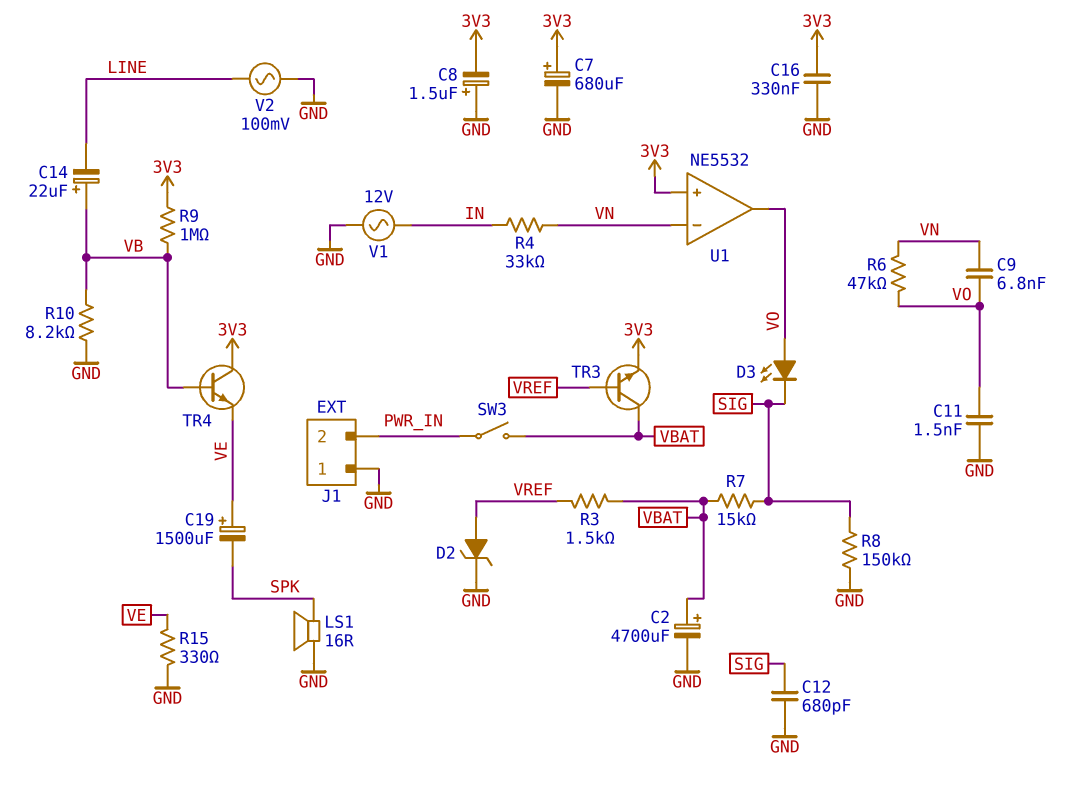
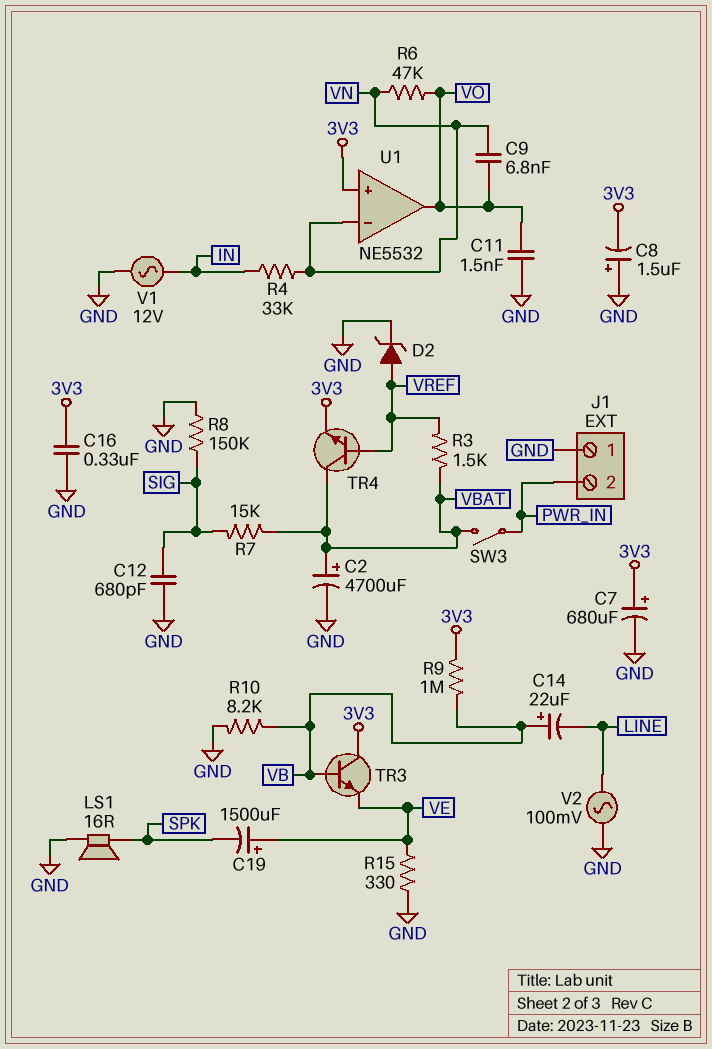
D3: LED (A VO, K SIG) -> none
TR3: NPN (B VREF, C VBAT, E 3V3) -> NPN (B VB, C 3V3, E VE)
TR4: NPN (B VB, C 3V3, E VE) -> NPN (B VREF, C VBAT, E 3V3)

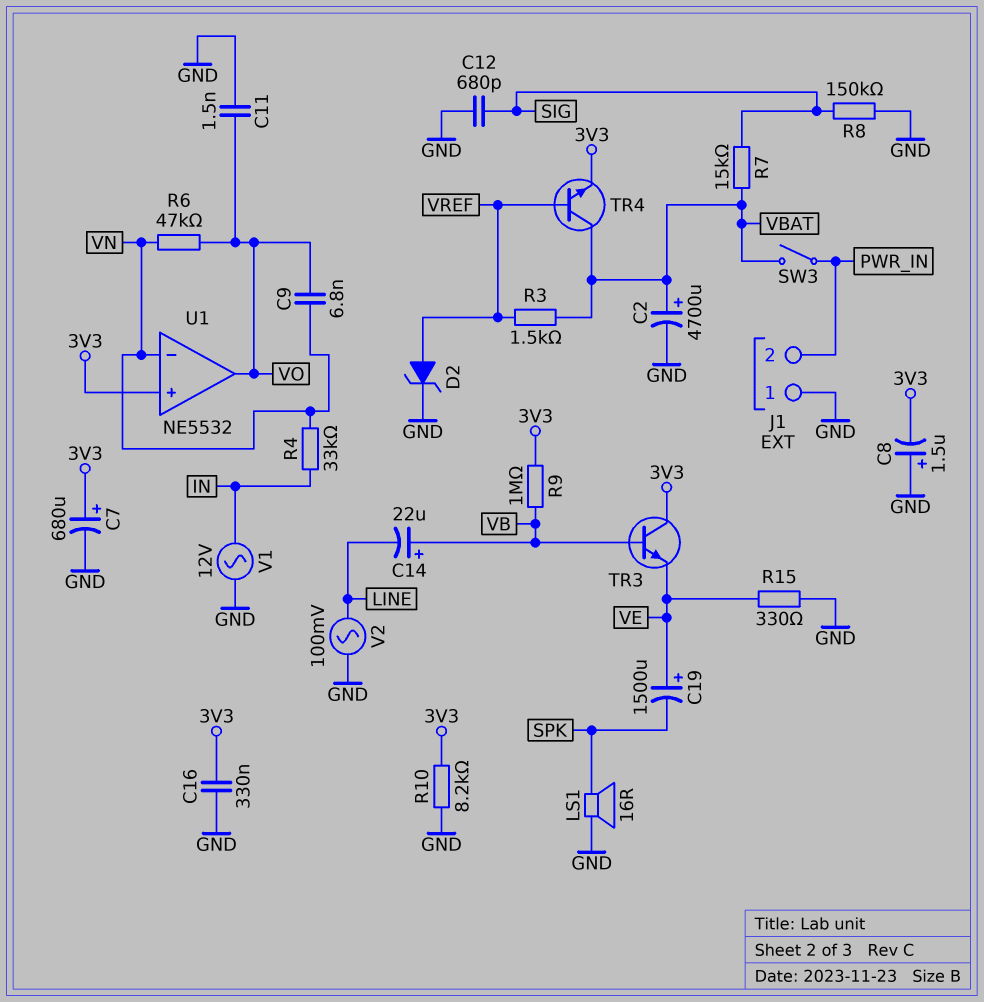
R10: 8.2k (GND, VB) -> 8.2k (3V3, GND)

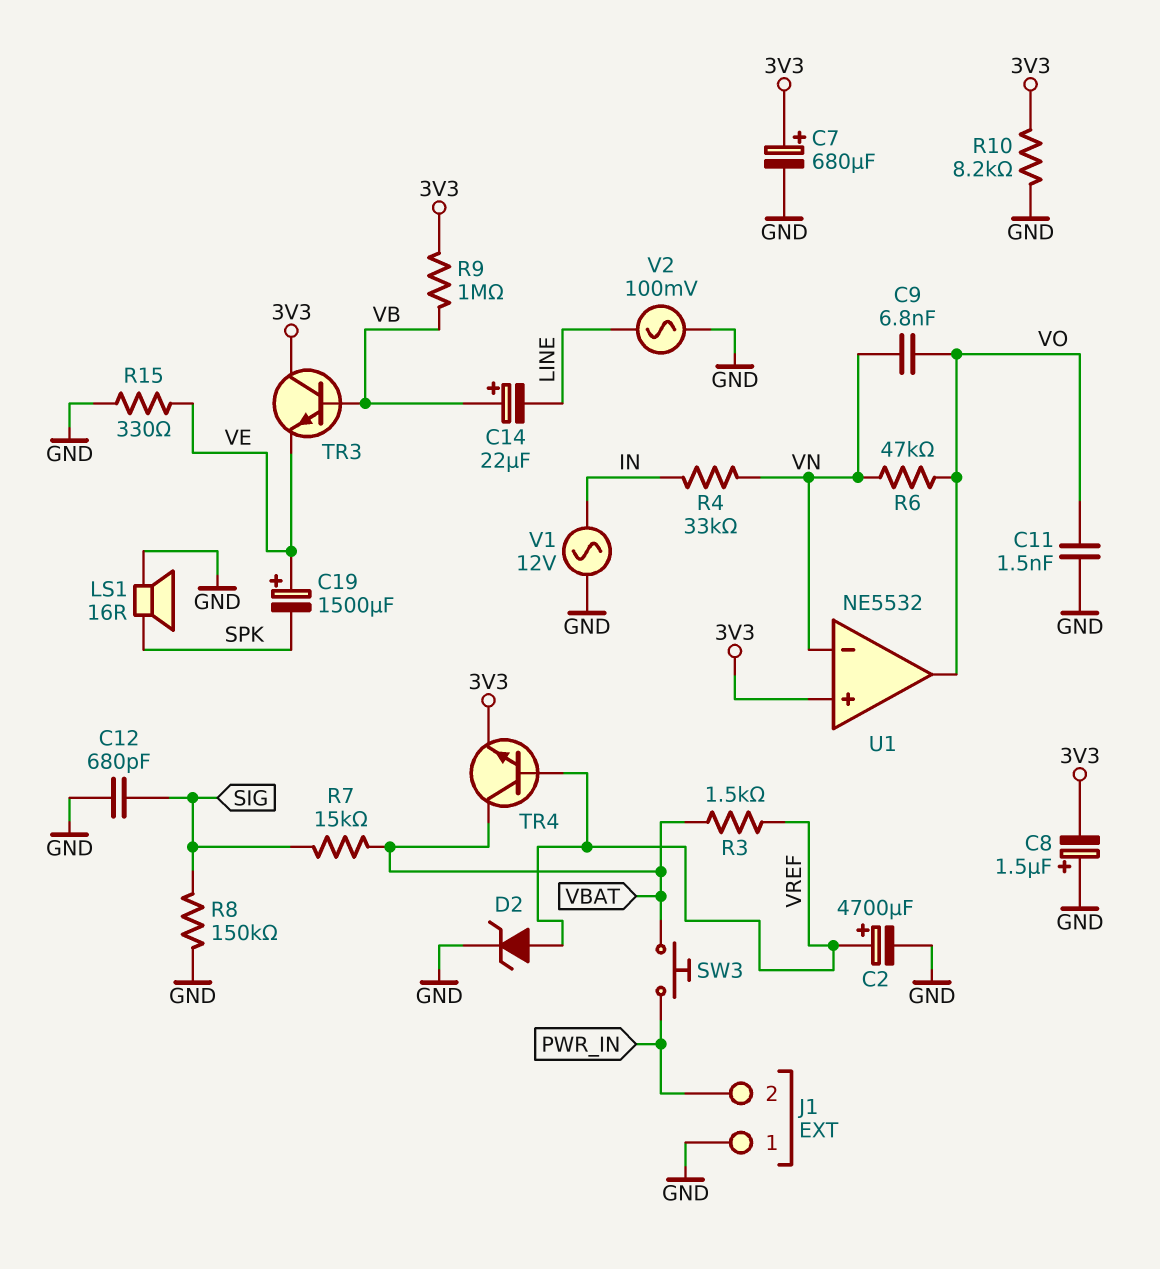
C2: 4700uF (plus VBAT, minus GND) -> 4700uF (plus VREF, minus GND)
C16: 330nF (3V3, GND) -> none
SW3: switch (PWR_IN, VBAT) -> button (PWR_IN, VBAT)

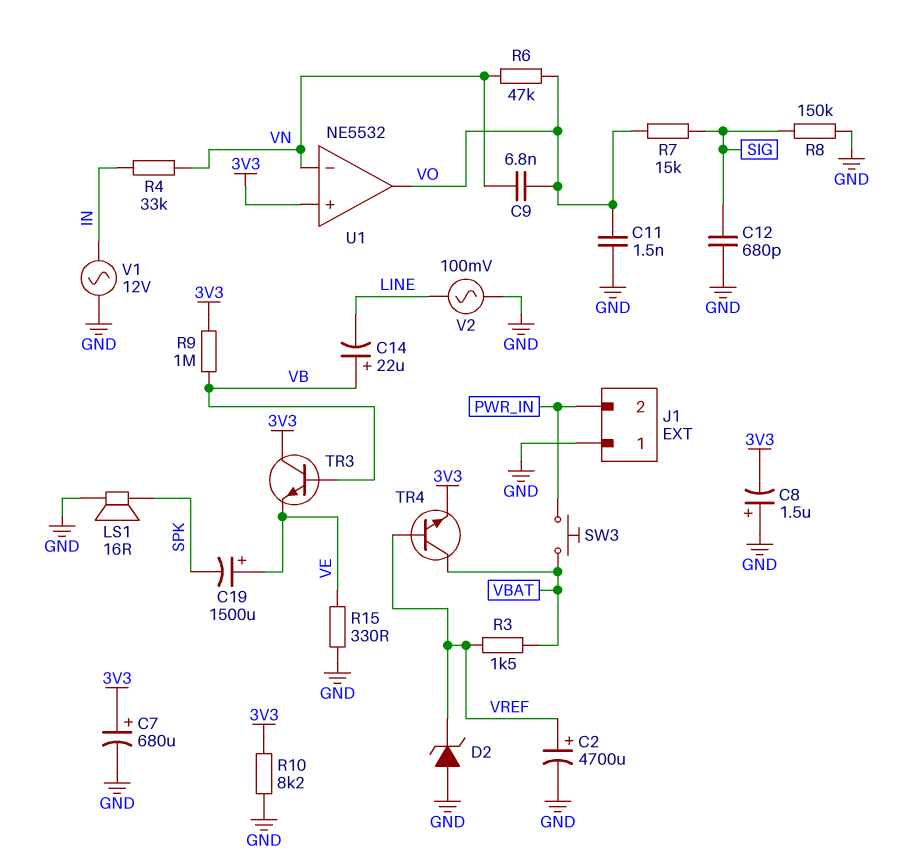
D2: zener (A VREF, K GND) -> zener (A GND, K VREF)
R7: 15k (SIG, VBAT) -> 15k (SIG, VO)

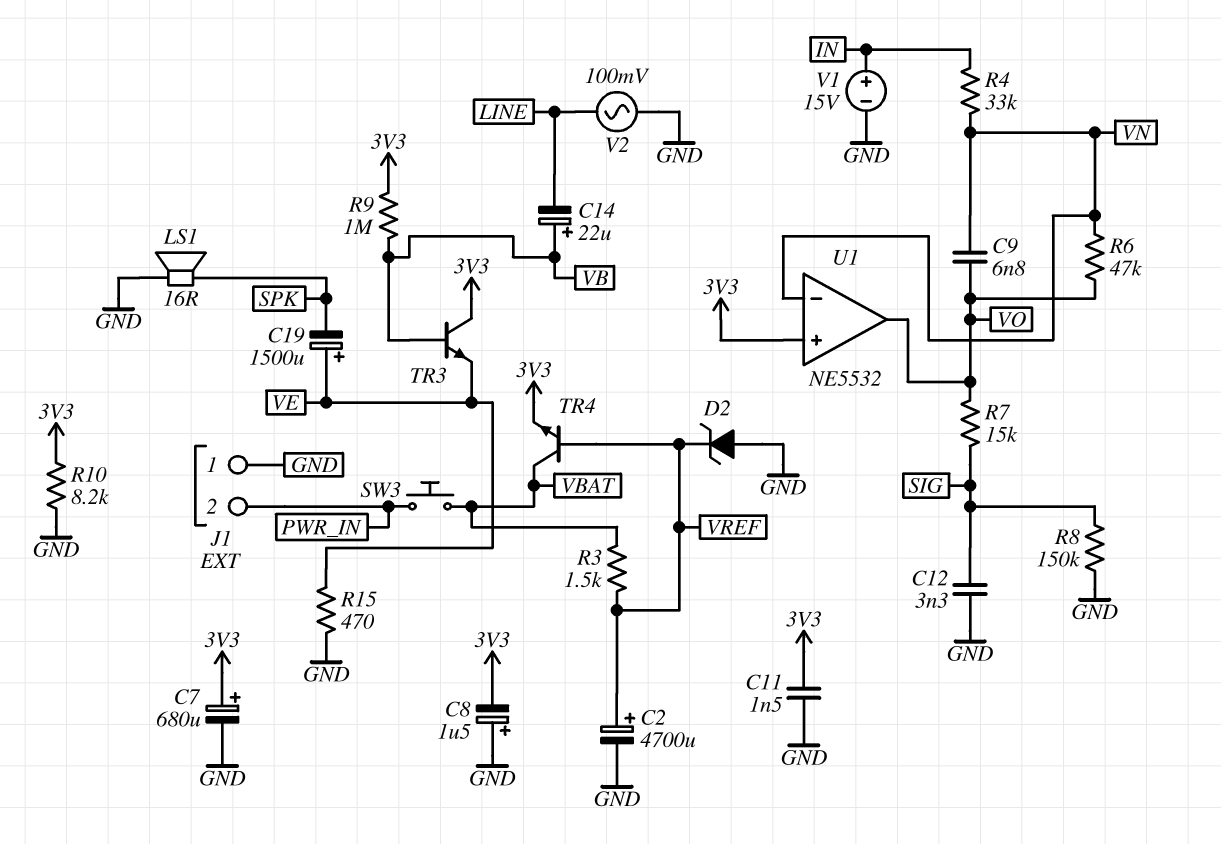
C11: 1.5nF (GND, VO) -> 1.5nF (3V3, GND)
C12: 680pF (GND, SIG) -> 3.3nF (GND, SIG)
R15: 330 (GND, VE) -> 470 (GND, VE)
V1: AC 12V (GND, IN) -> 15V (plus IN, minus GND)

